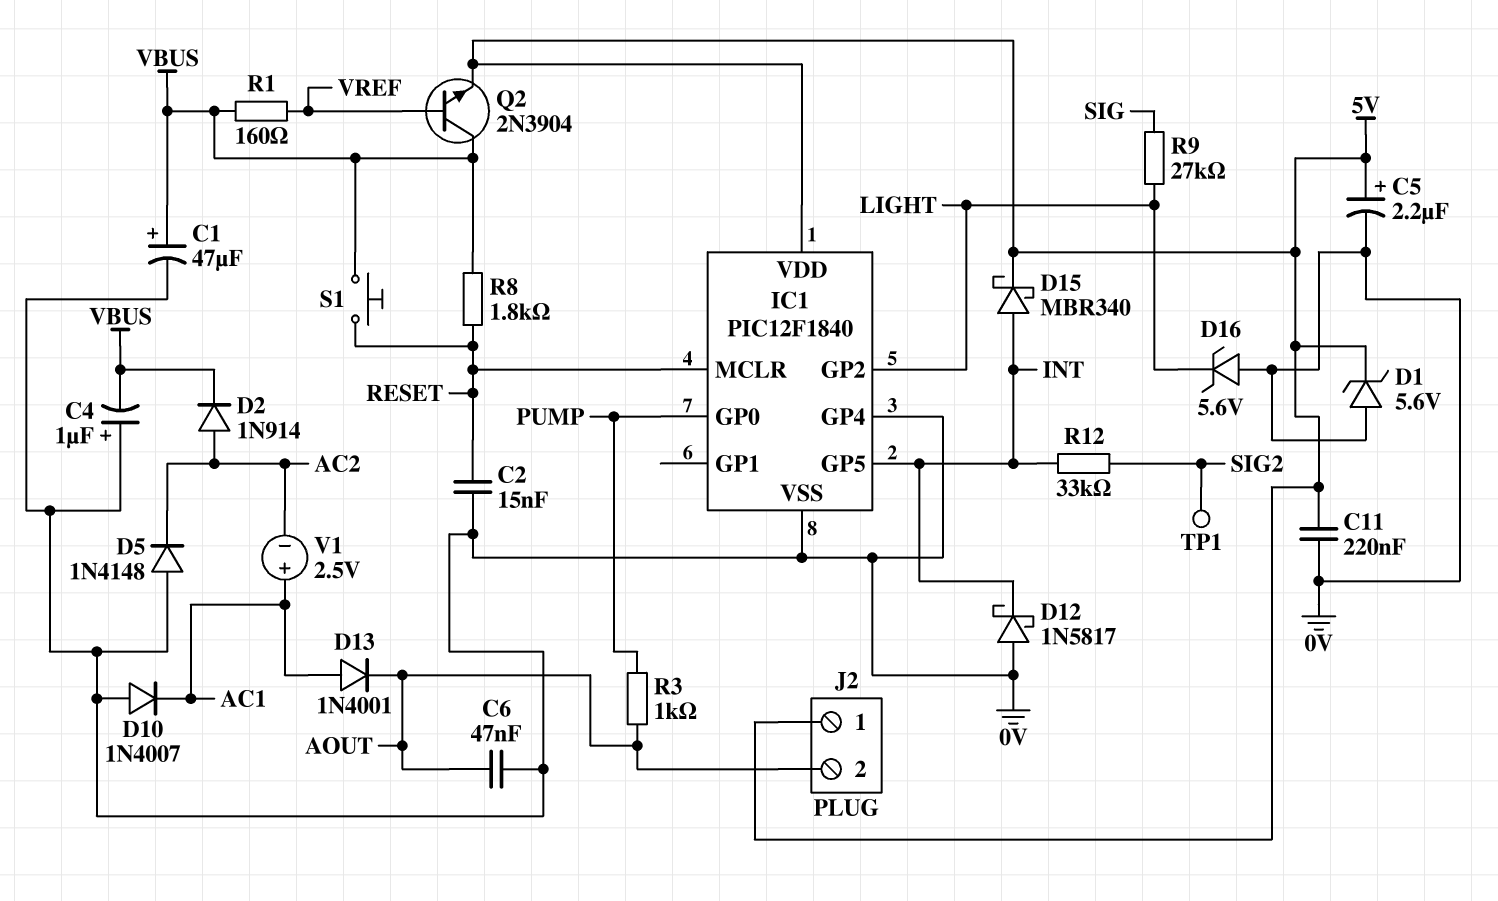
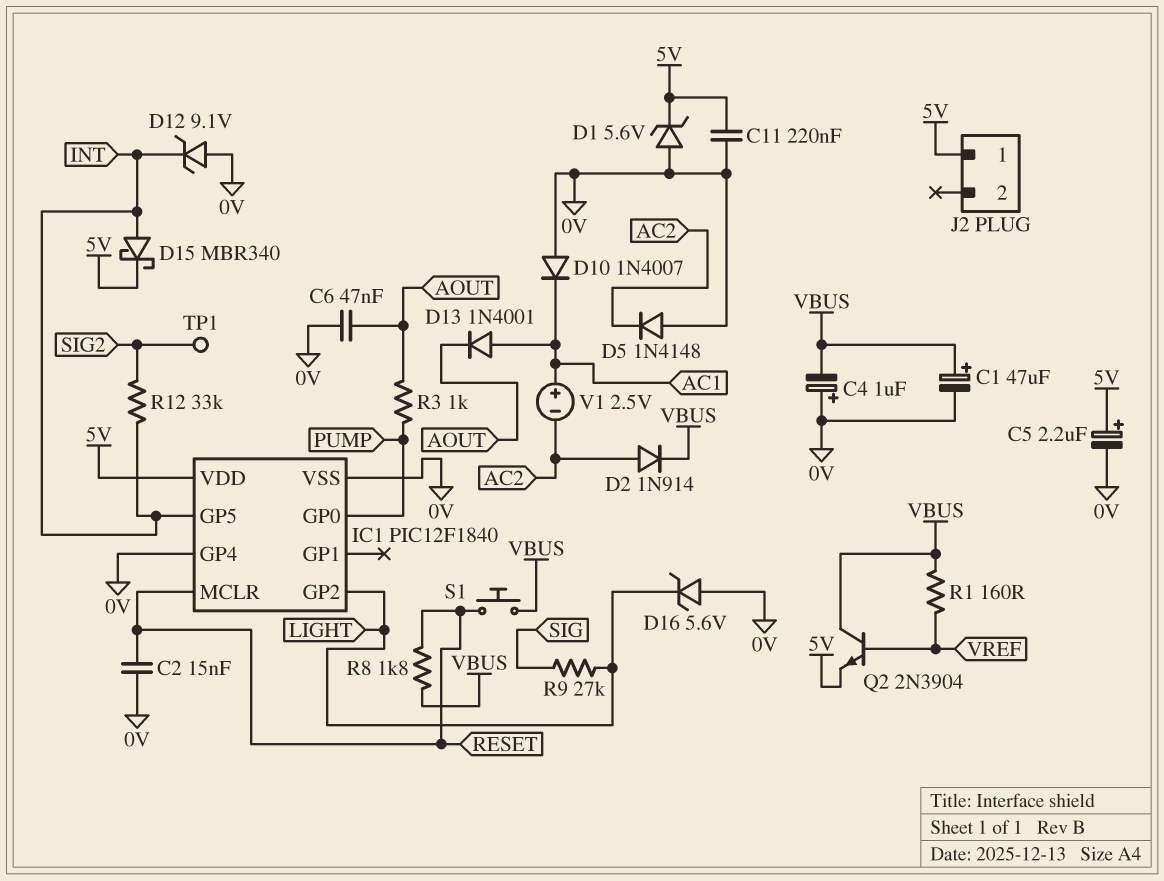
D12: schottky 1N5817 (A 0V, K INT) -> zener 9.1V (A 0V, K INT)
J2 pin 2: AOUT -> none

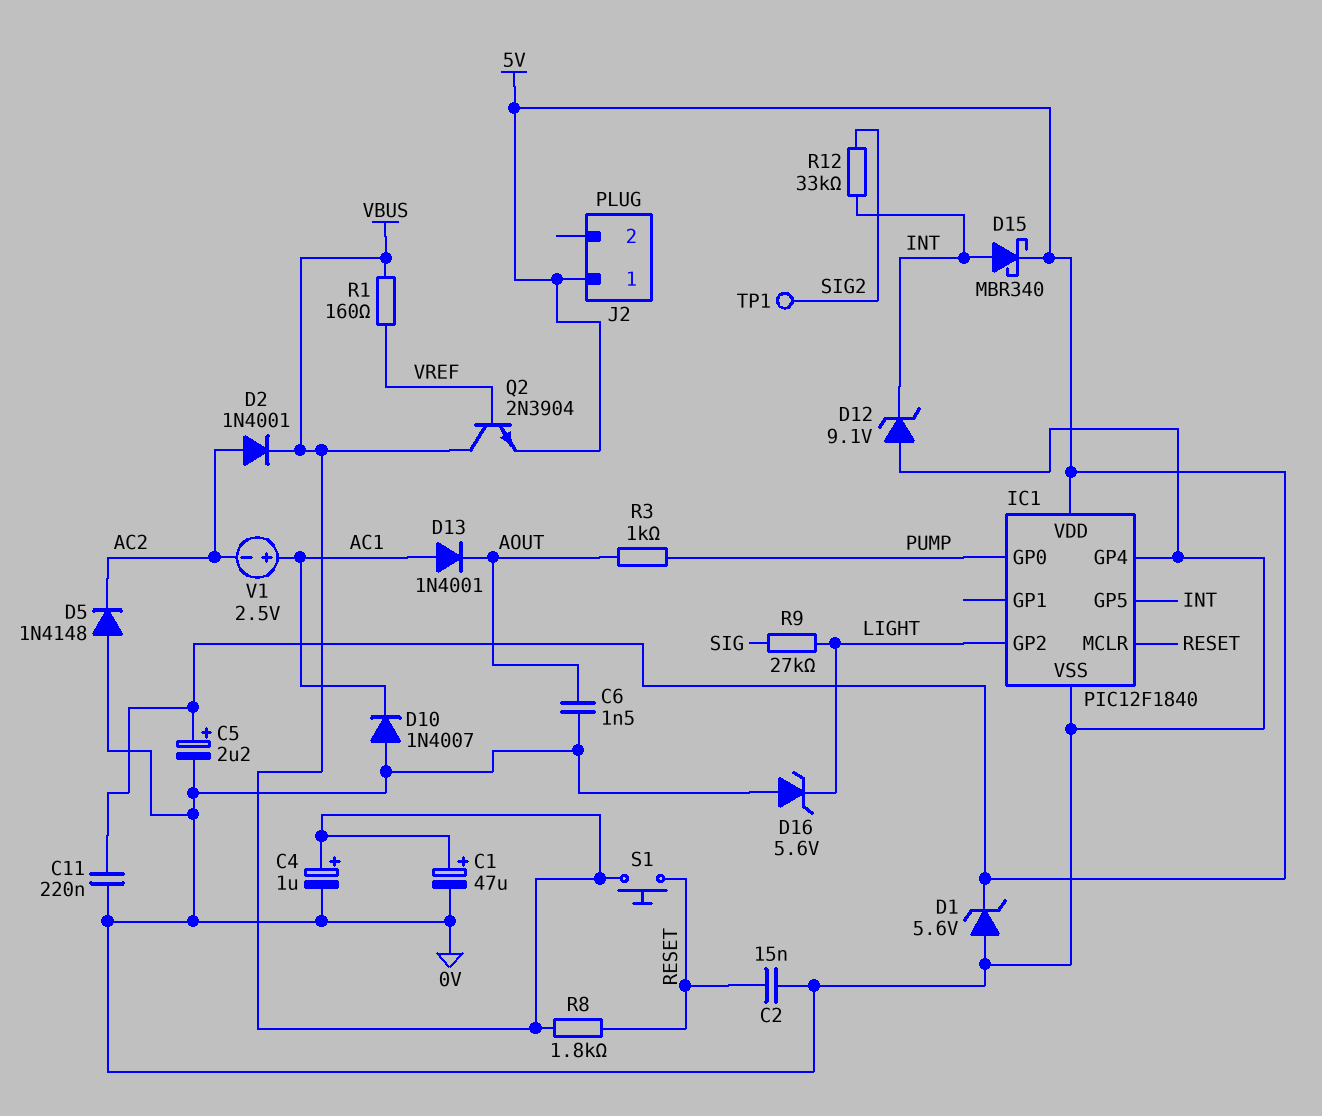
C4: 1uF (plus 0V, minus VBUS) -> 1uF (plus VBUS, minus 0V)
C6: 47nF (0V, AOUT) -> 1.5nF (0V, AOUT)
D2: diode 1N914 (A AC2, K VBUS) -> diode 1N4001 (A AC2, K VBUS)

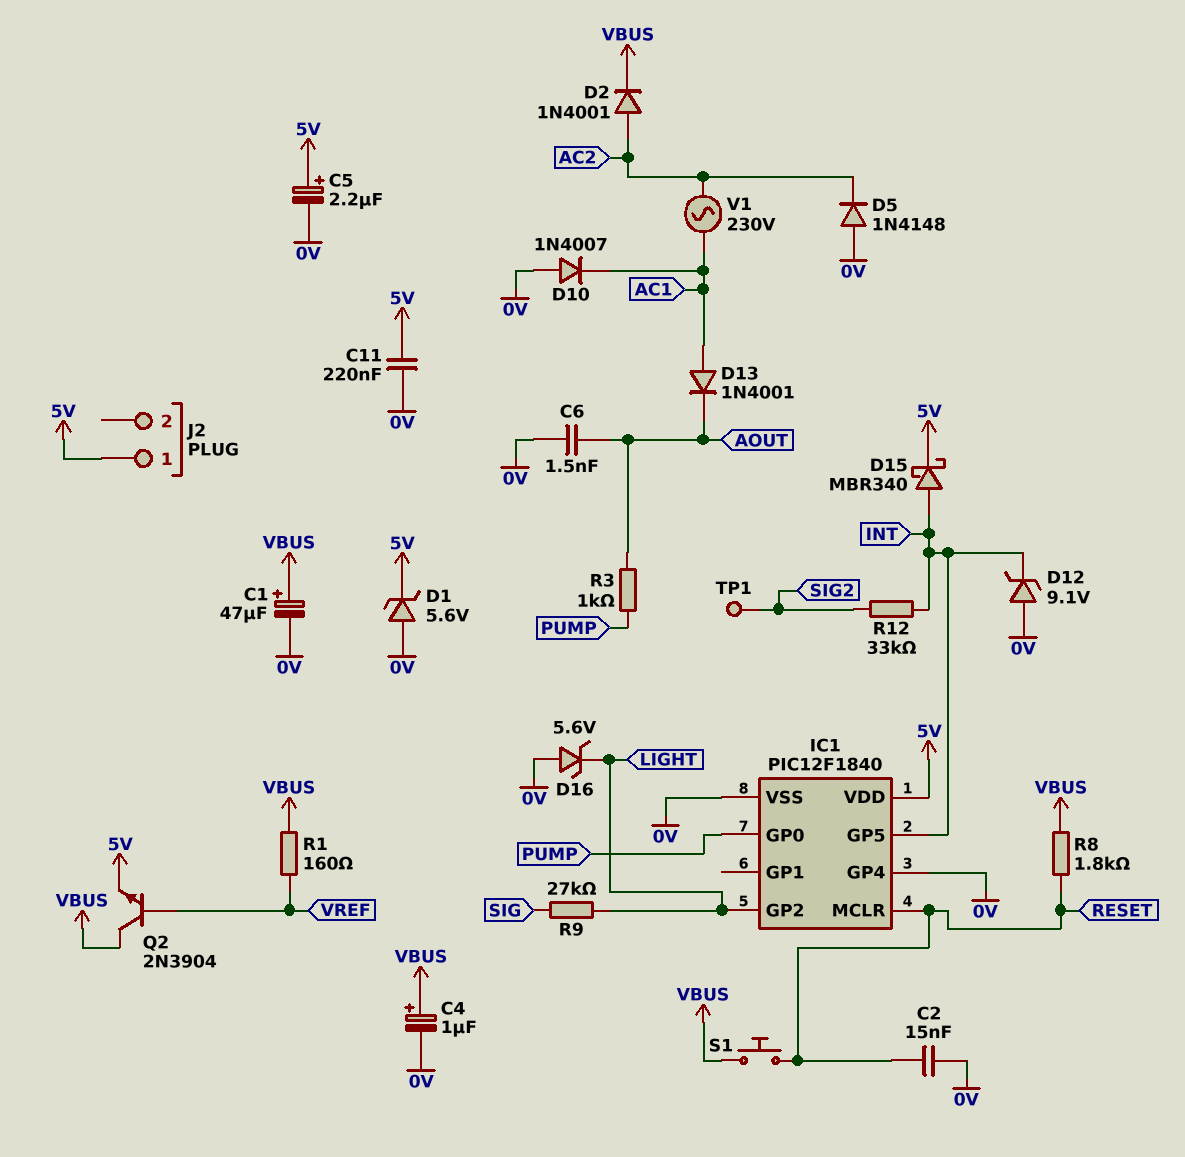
V1: 2.5V (plus AC1, minus AC2) -> AC 230V (AC1, AC2)

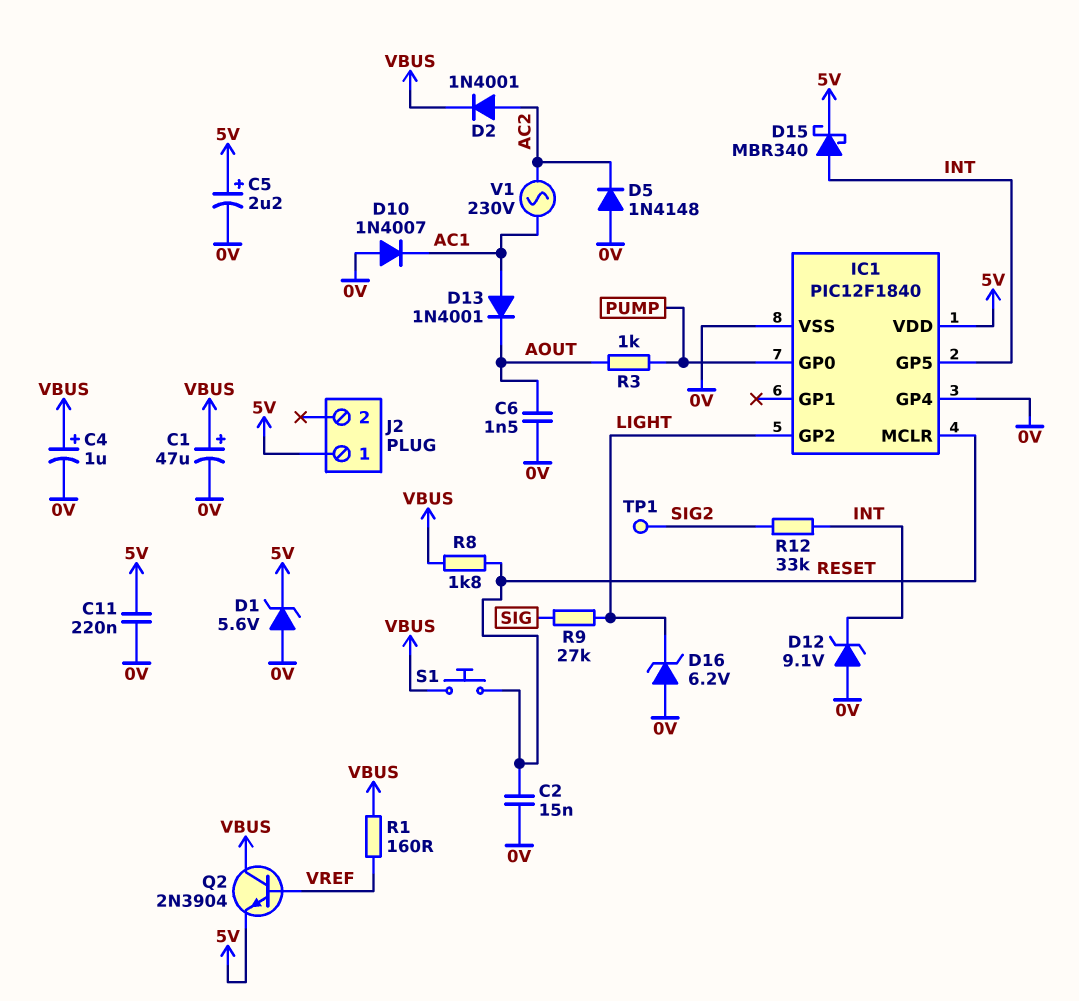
D16: zener 5.6V (A 0V, K LIGHT) -> zener 6.2V (A 0V, K LIGHT)

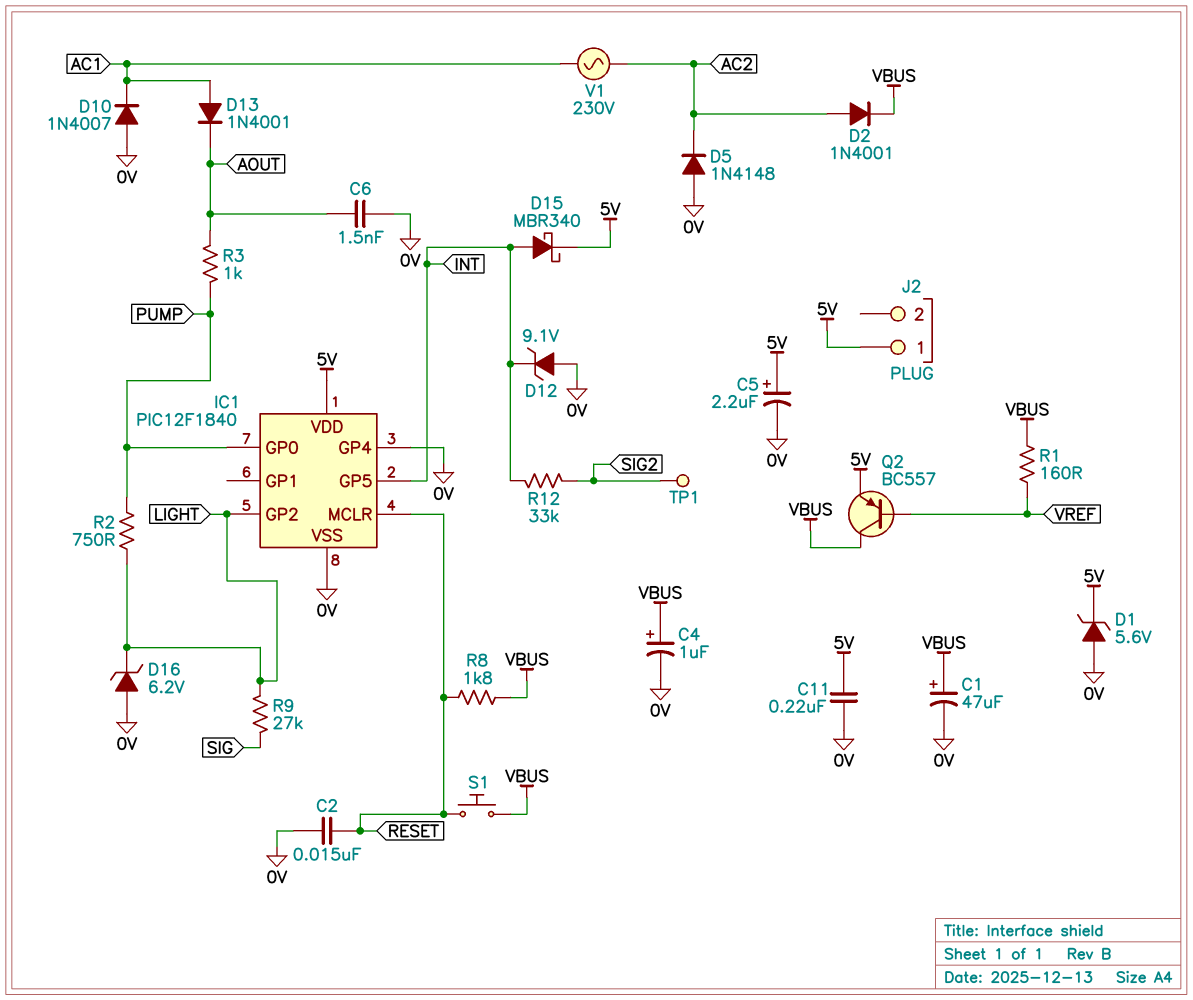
Q2: NPN 2N3904 (B VREF, C VBUS, E 5V) -> PNP BC557 (B VREF, C VBUS, E 5V)
R2: none -> 750 (LIGHT, PUMP)

